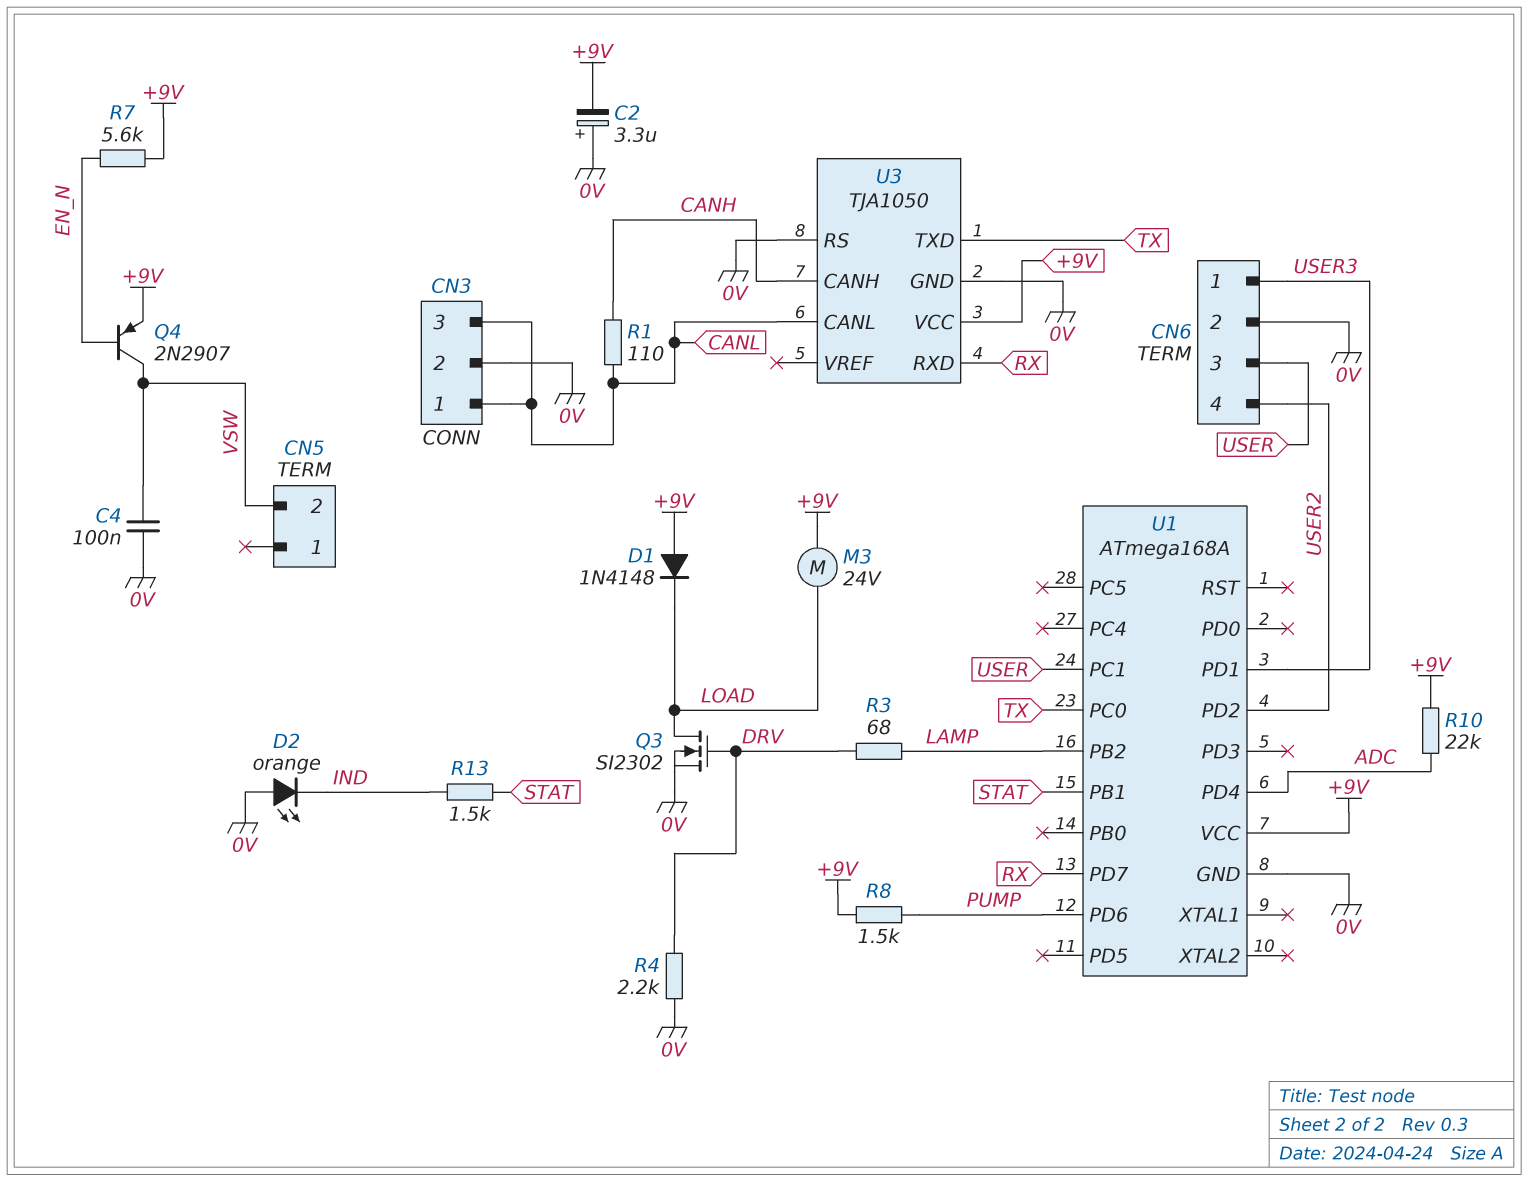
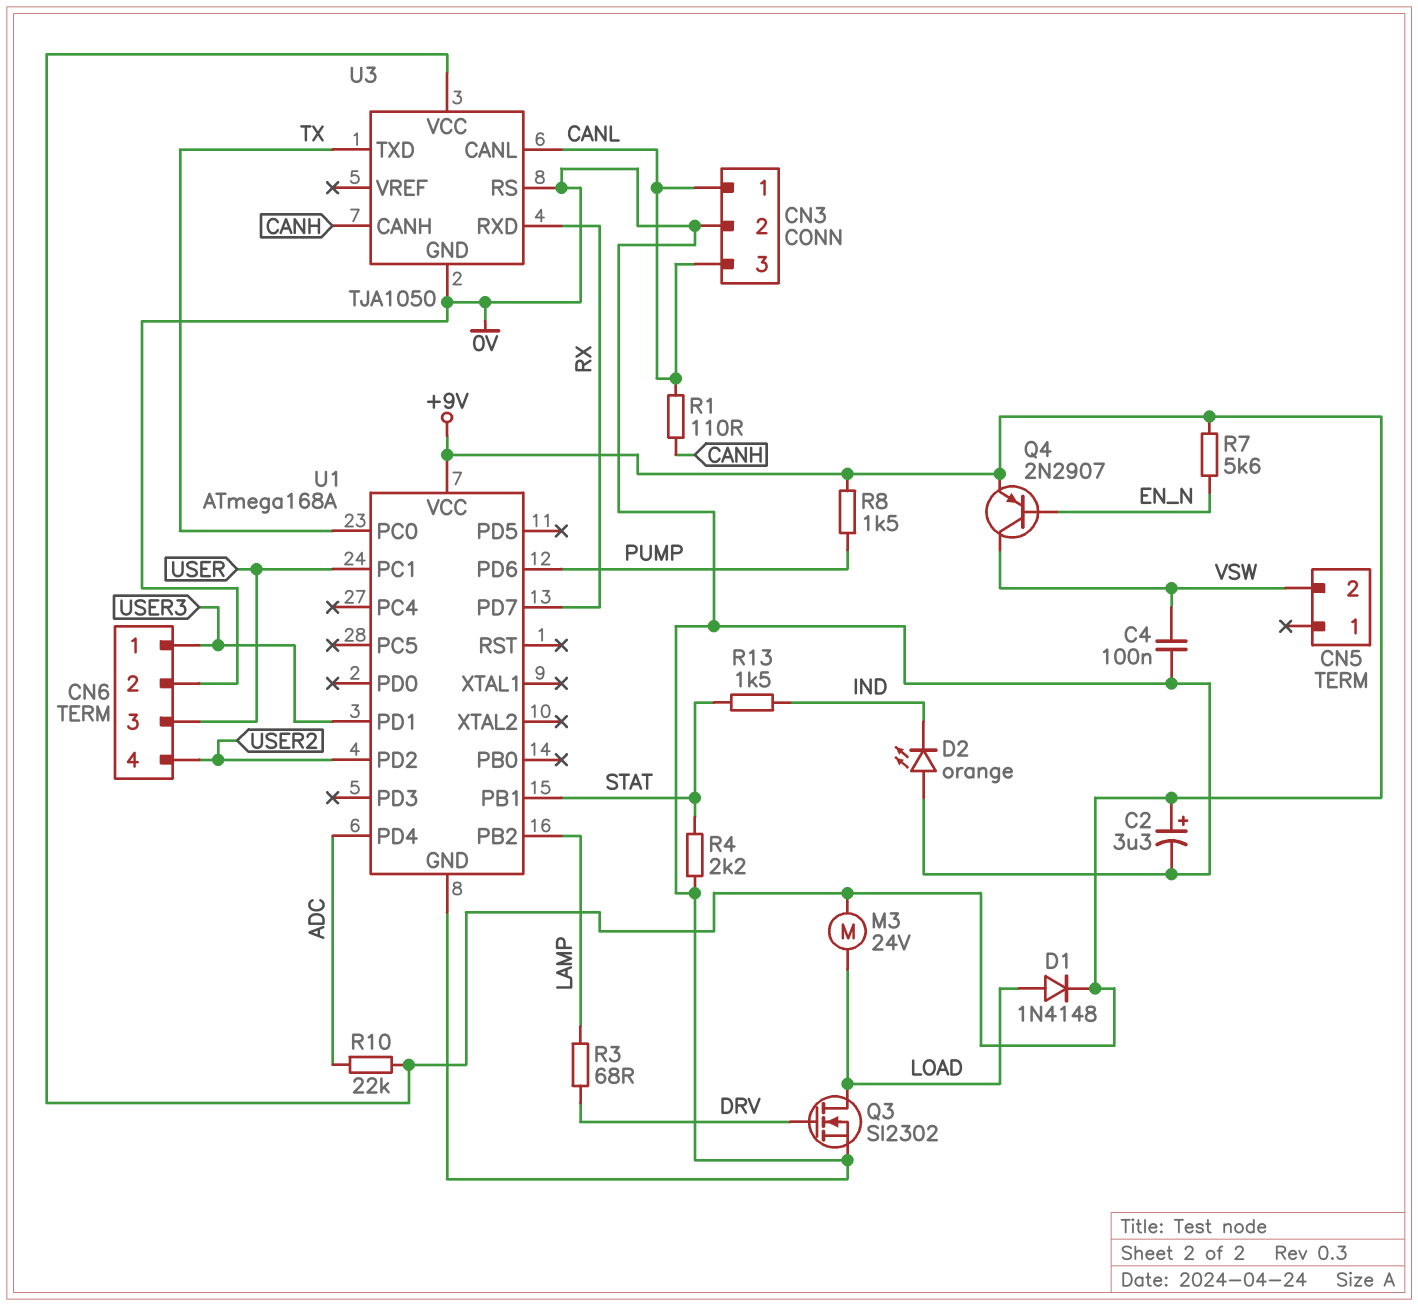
C2: 3.3uF (plus 0V, minus +9V) -> 3.3uF (plus +9V, minus 0V)
D1: diode 1N4148 (A +9V, K LOAD) -> diode 1N4148 (A LOAD, K +9V)
R4: 2.2k (0V, DRV) -> 2.2k (0V, STAT)

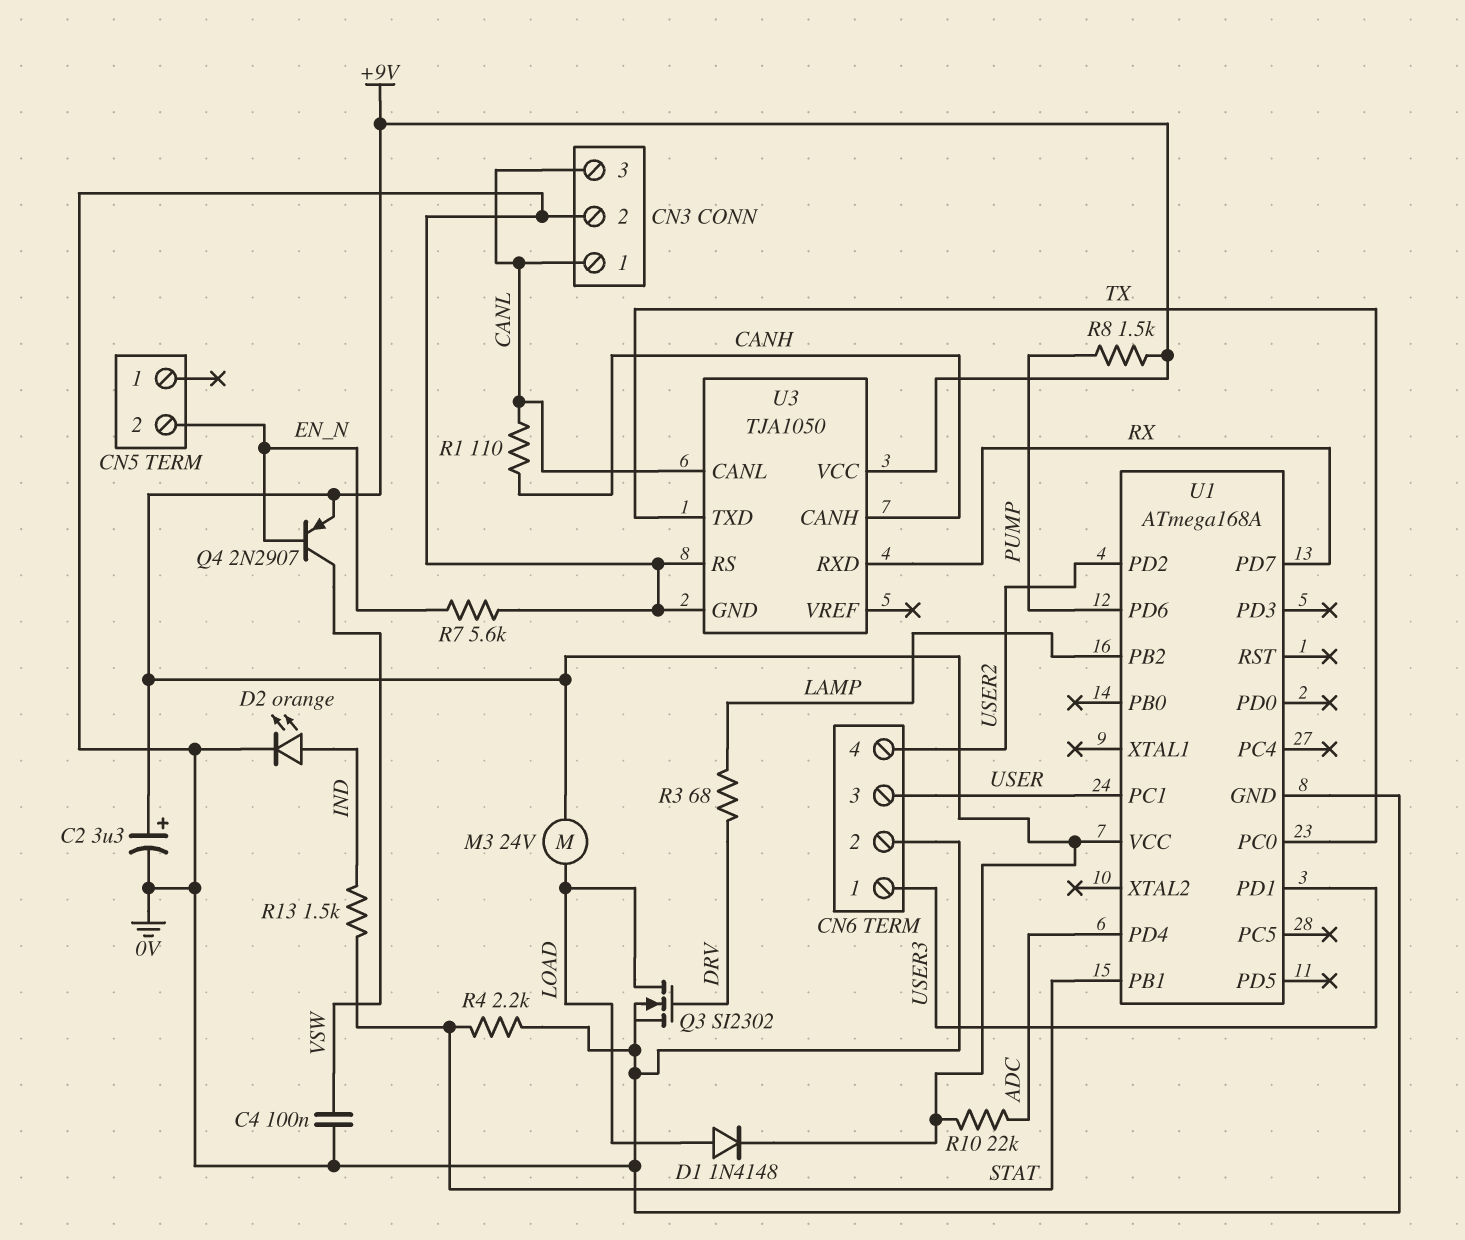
CN5 pin 2: VSW -> EN_N
D2: LED orange (A 0V, K IND) -> LED orange (A IND, K 0V)
R7: 5.6k (+9V, EN_N) -> 5.6k (0V, EN_N)

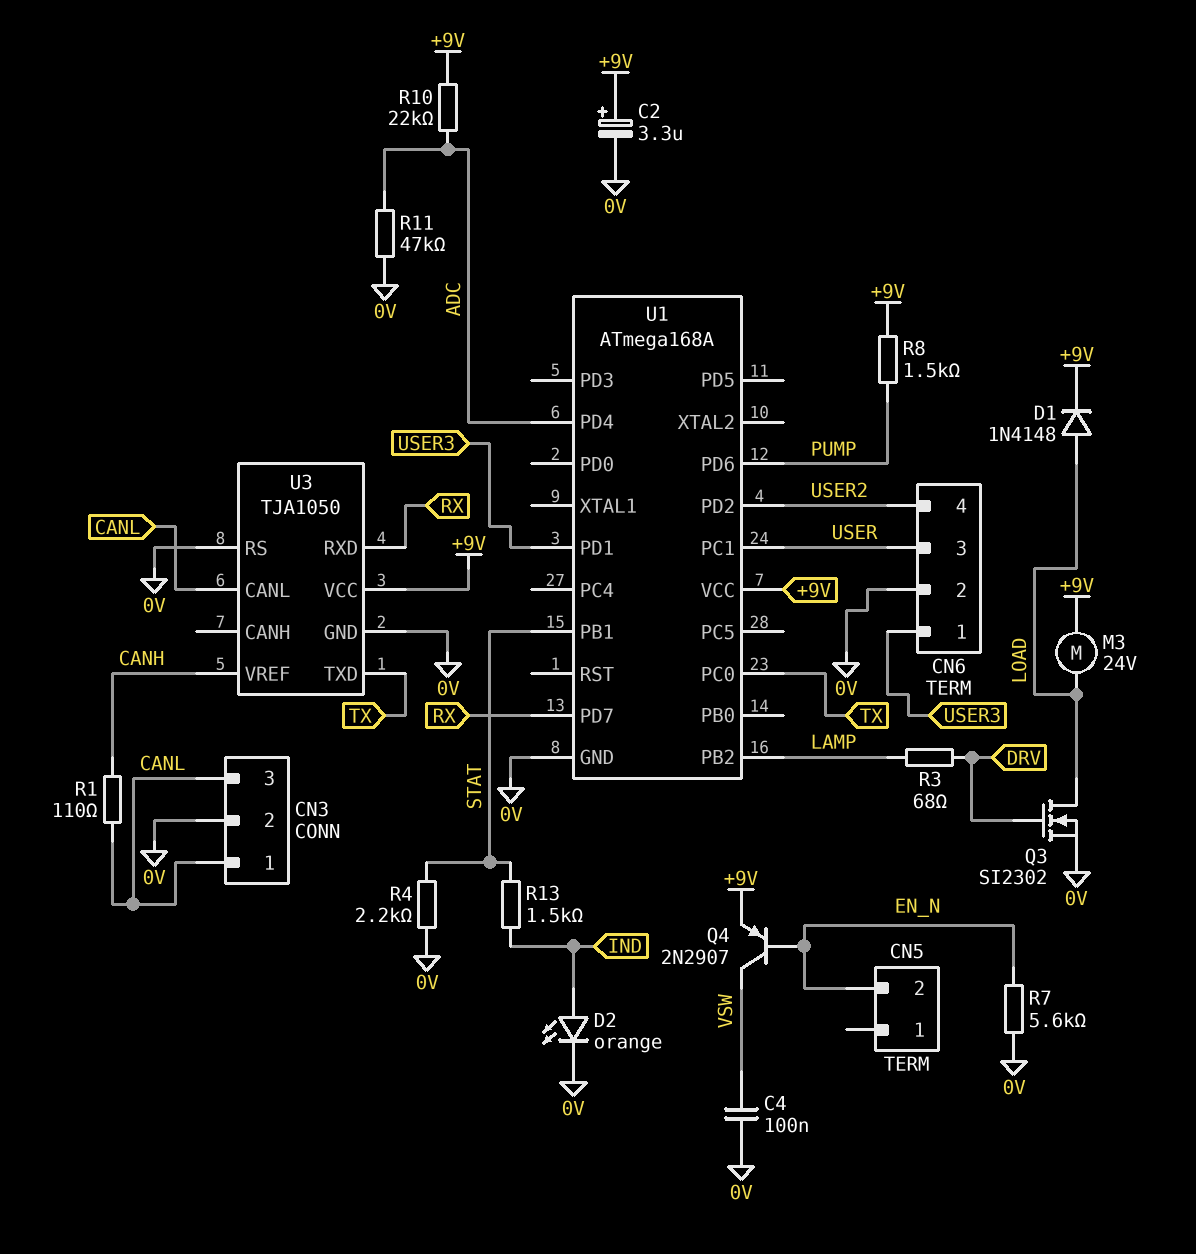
R11: none -> 47k (0V, ADC)
U3 pin CANH: CANH -> none
U3 pin VREF: none -> CANH

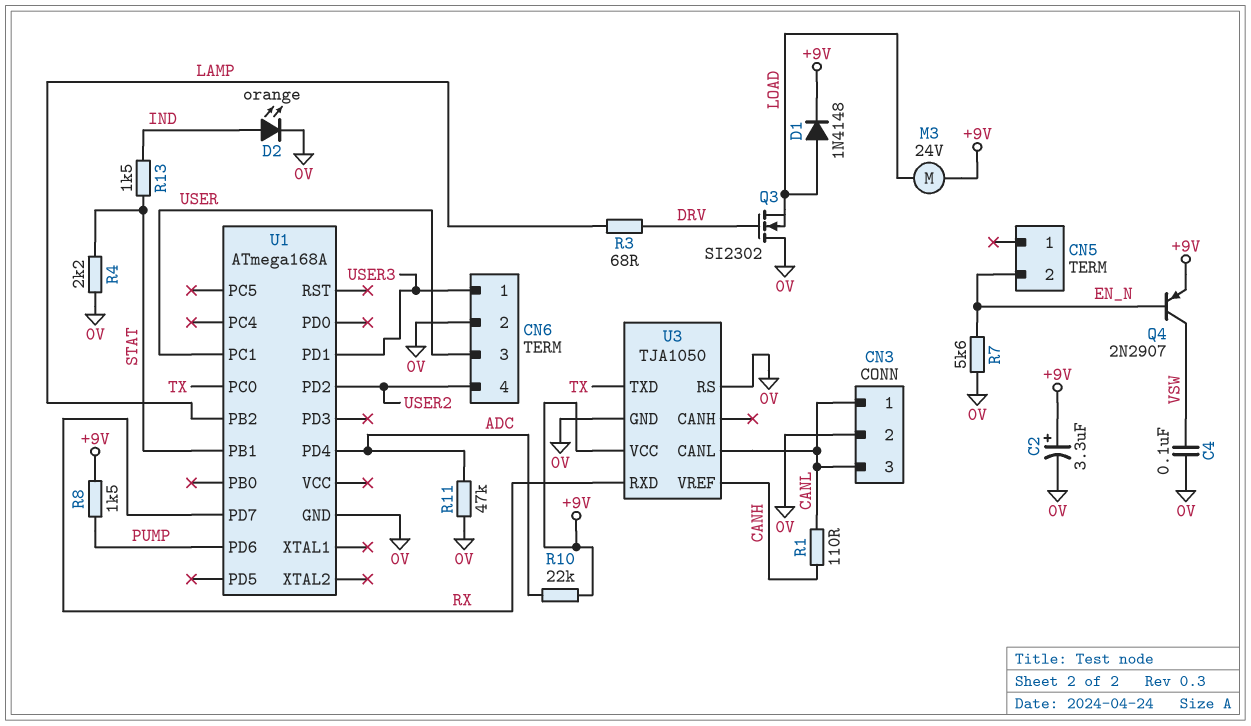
Q3: NMOS SI2302 (G DRV, D LOAD, S 0V) -> NMOS SI2302 (G DRV, D 0V, S LOAD)
U1 pin VCC: +9V -> none

